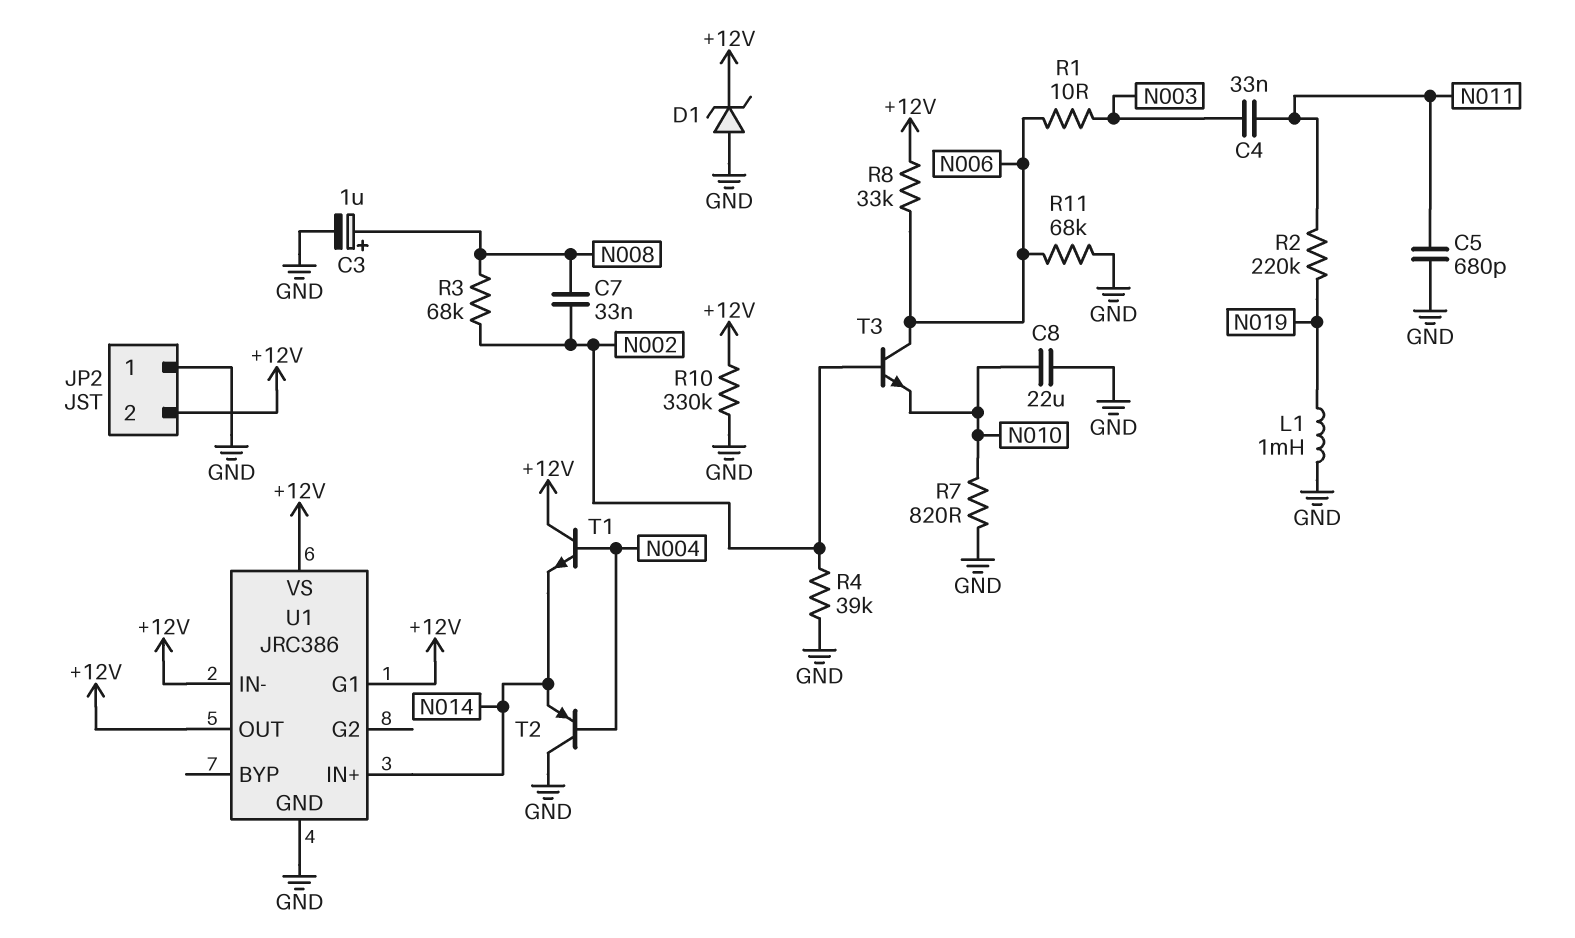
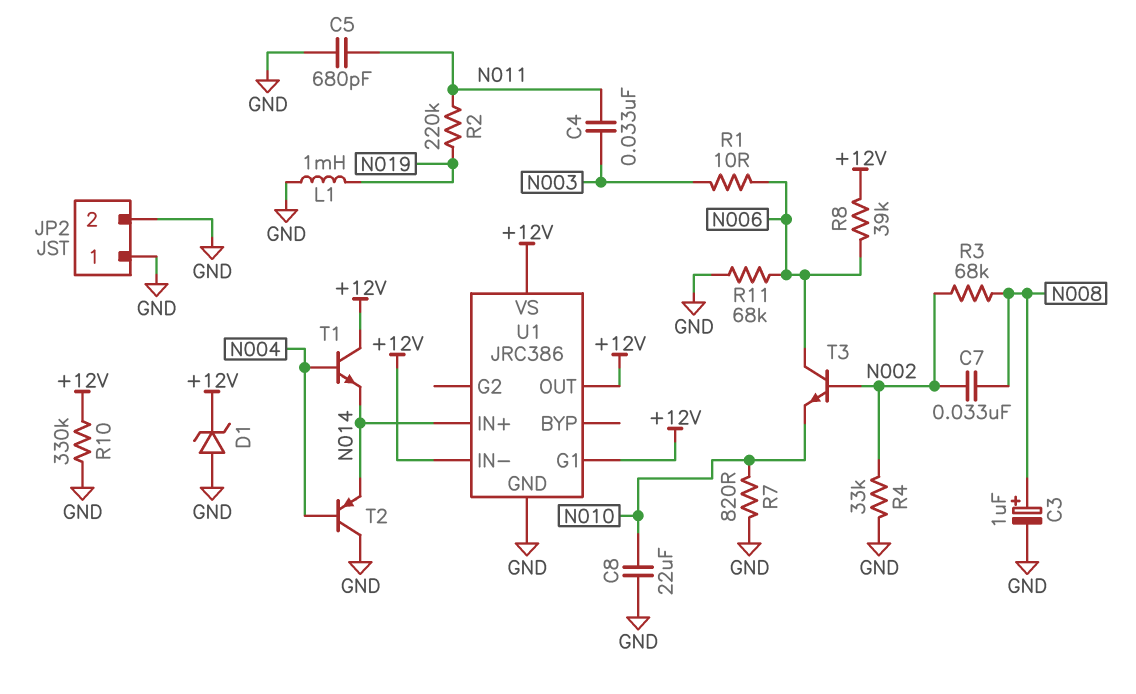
JP2 pin 2: +12V -> GND
R4: 39k (GND, N002) -> 33k (GND, N002)
R8: 33k (+12V, N006) -> 39k (+12V, N006)

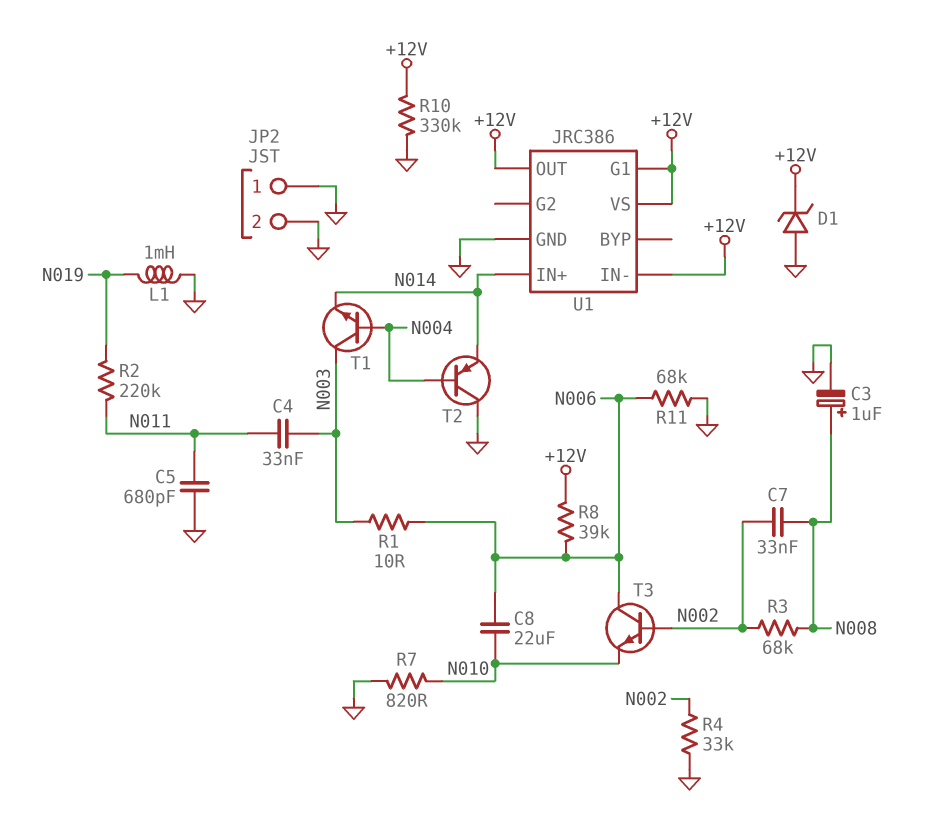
C8: 22uF (GND, N010) -> 22uF (N006, N010)
T1: NPN (B N004, C +12V, E N014) -> NPN (B N004, C N003, E N014)

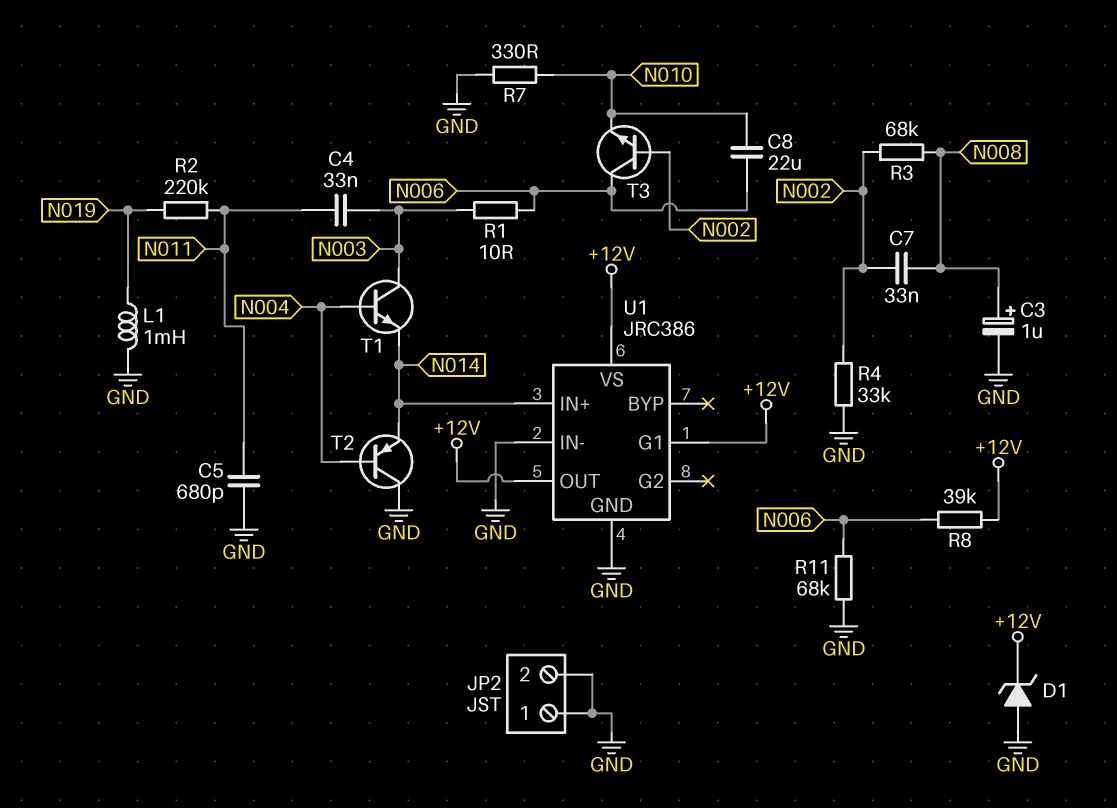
R7: 820 (GND, N010) -> 330 (GND, N010)
R10: 330k (+12V, GND) -> none
U1 pin IN-: +12V -> GND

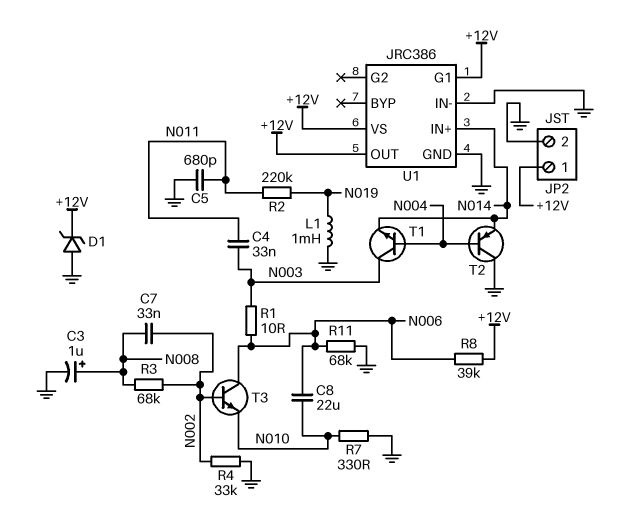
JP2 pin 1: GND -> +12V

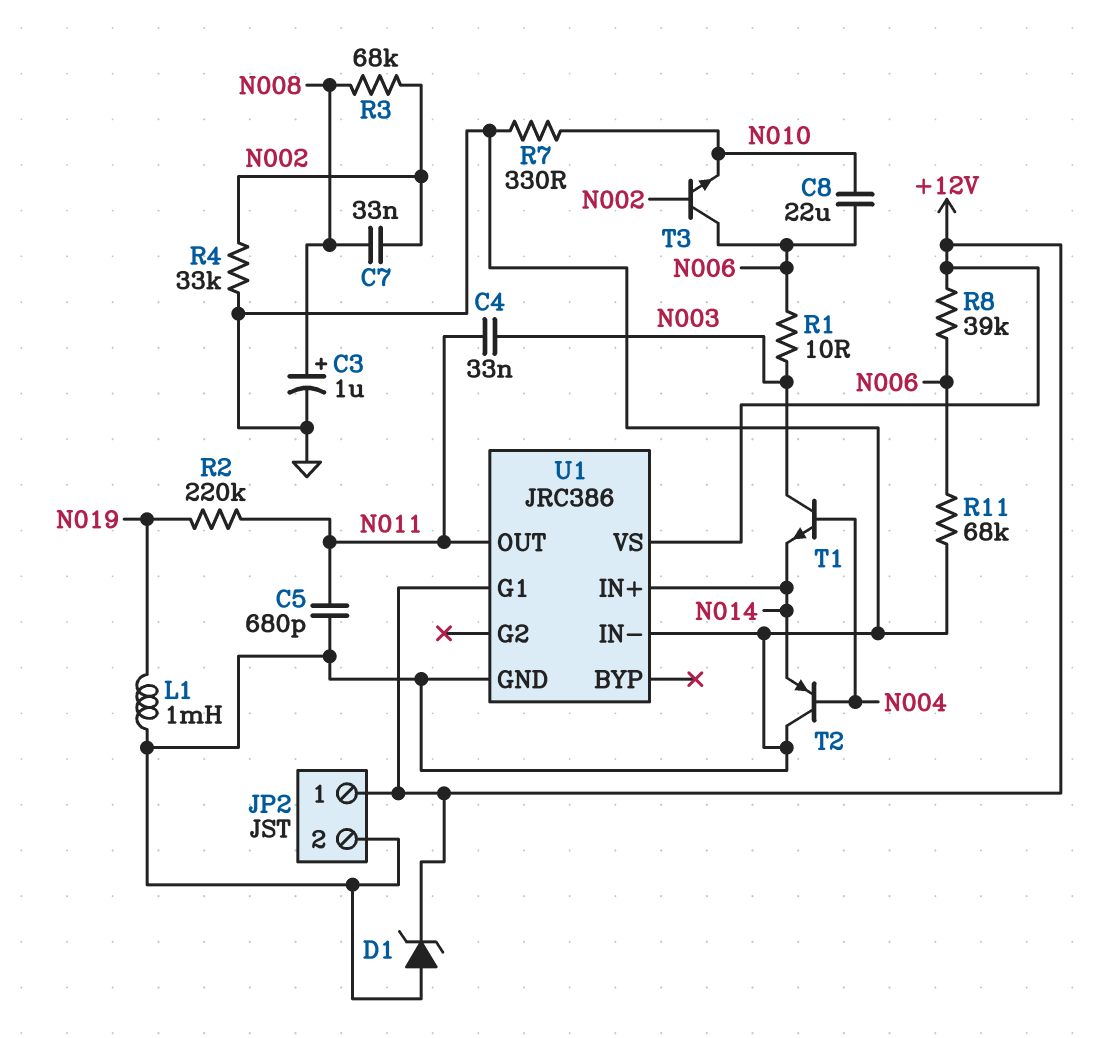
U1 pin OUT: +12V -> N011

